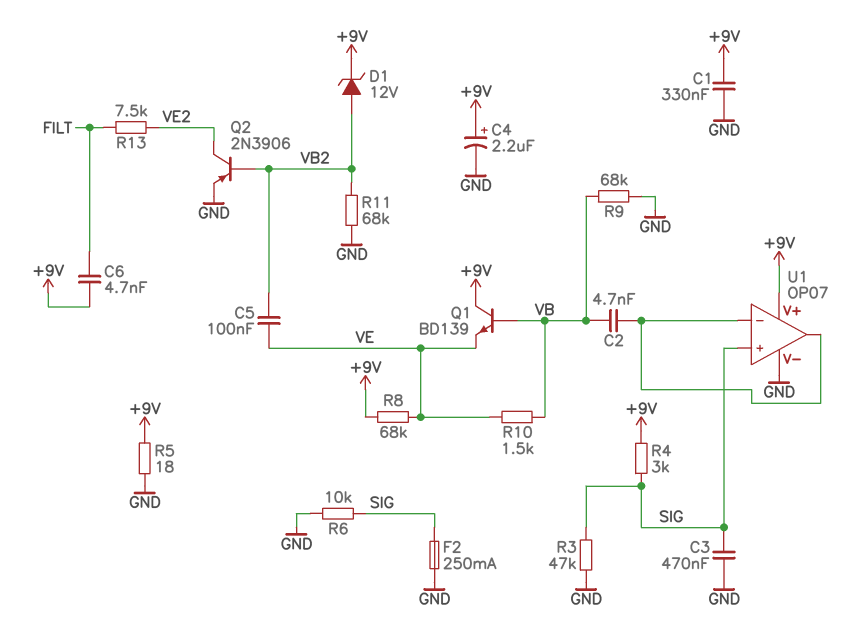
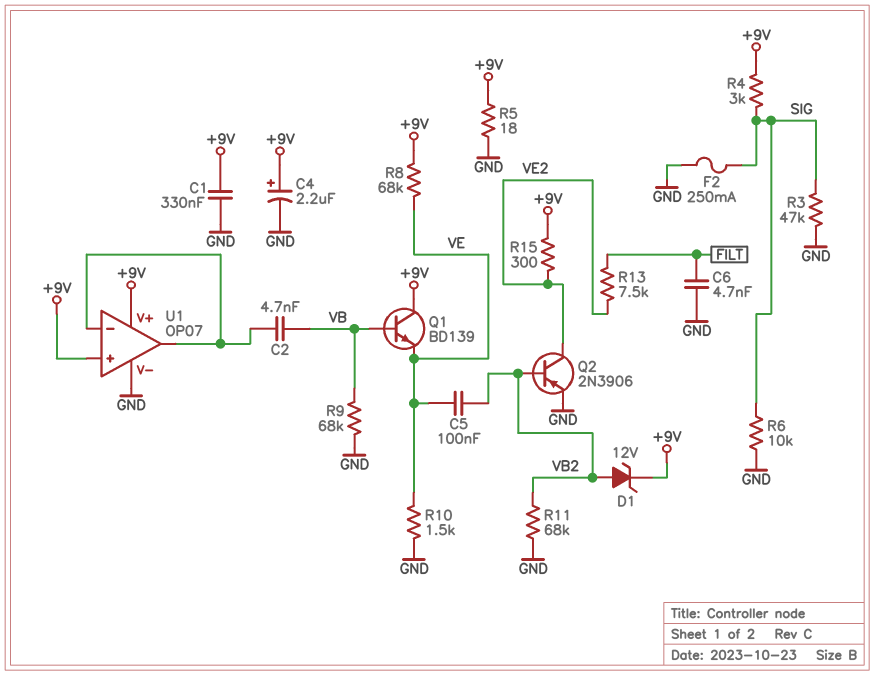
C3: 470nF (GND, SIG) -> none
C6: 4.7nF (+9V, FILT) -> 4.7nF (FILT, GND)
R10: 1.5k (VB, VE) -> 1.5k (GND, VE)
R15: none -> 300 (+9V, VE2)
U1 pin in+: SIG -> +9V

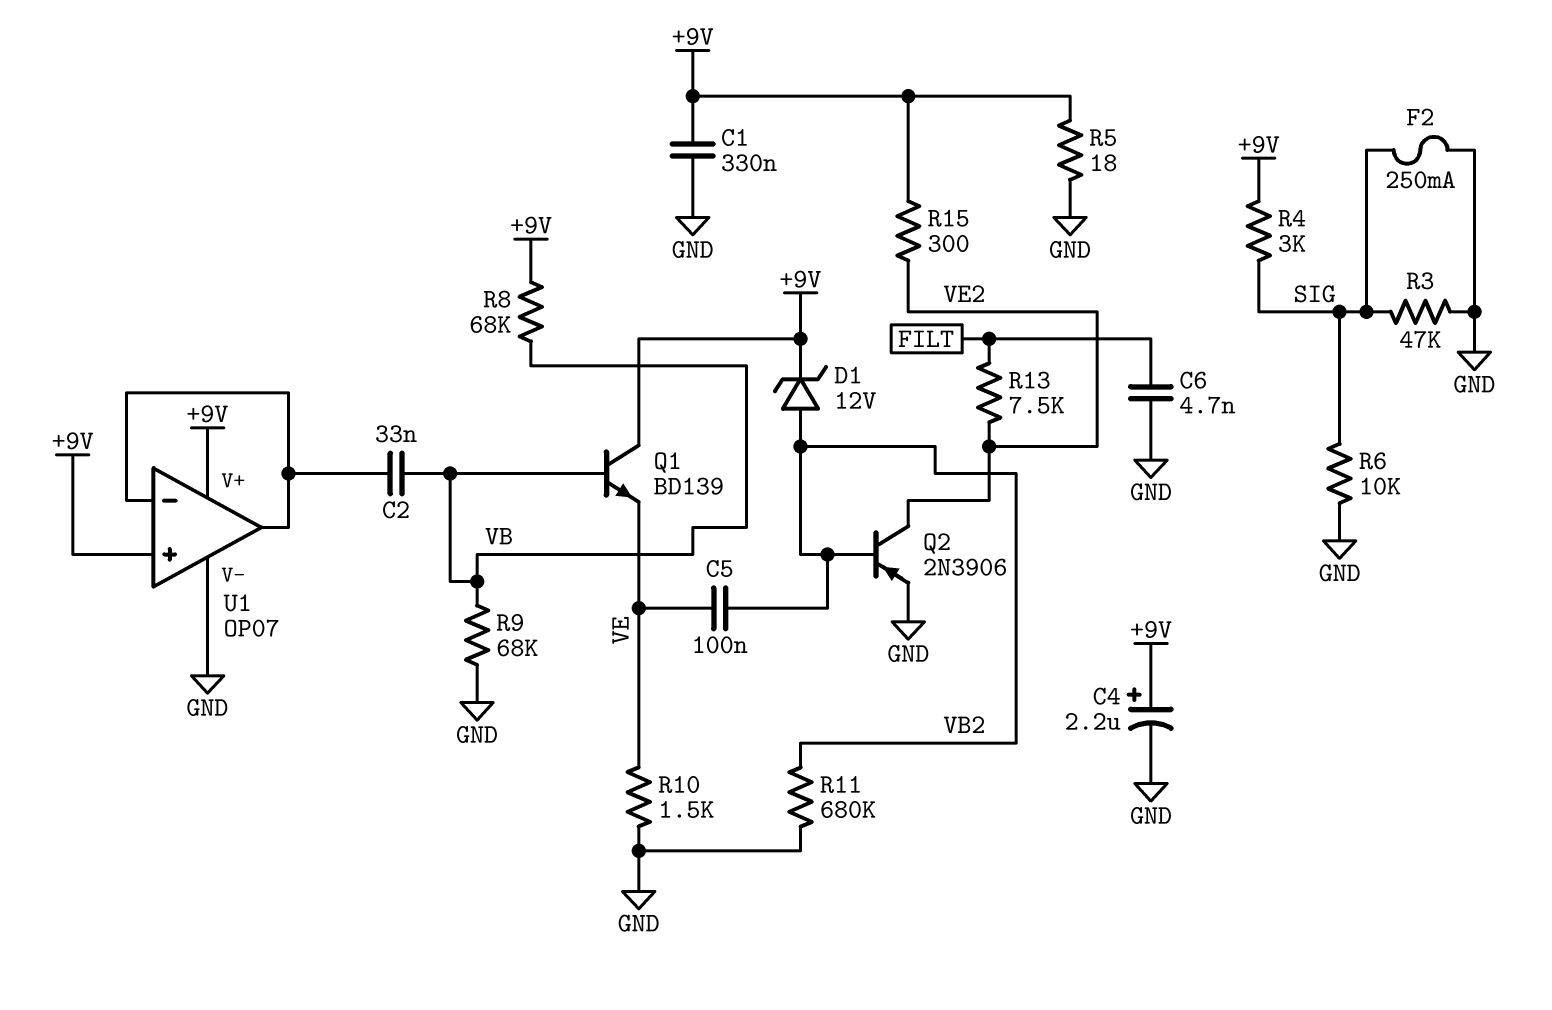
C2: 4.7nF (U1/in-, VB) -> 33nF (U1/in-, VB)
R8: 68k (+9V, VE) -> 68k (+9V, VB)
R11: 68k (GND, VB2) -> 680k (GND, VB2)

